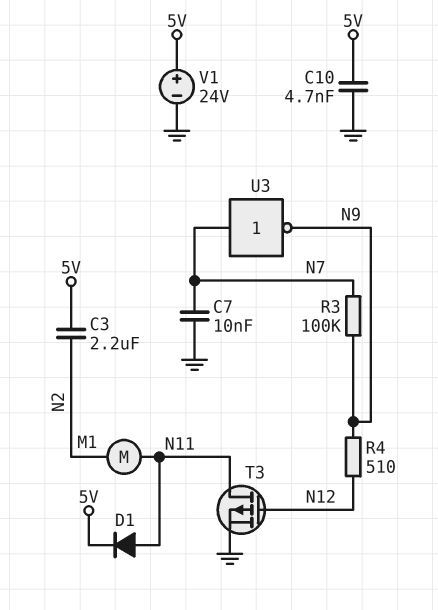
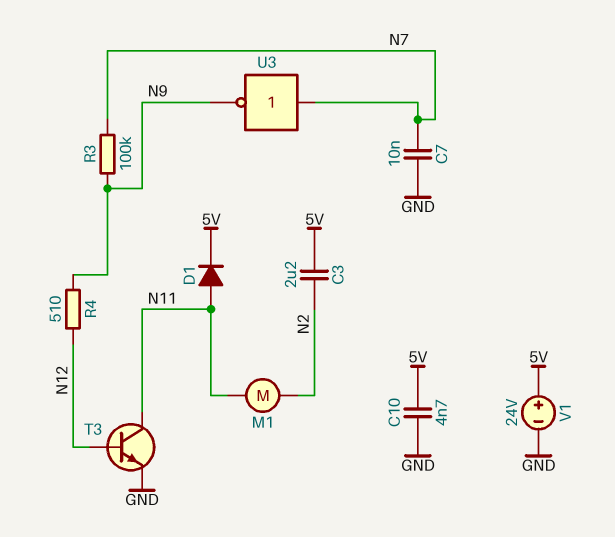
T3: PMOS (G N12, D N11, S GND) -> NPN (B N12, C N11, E GND)

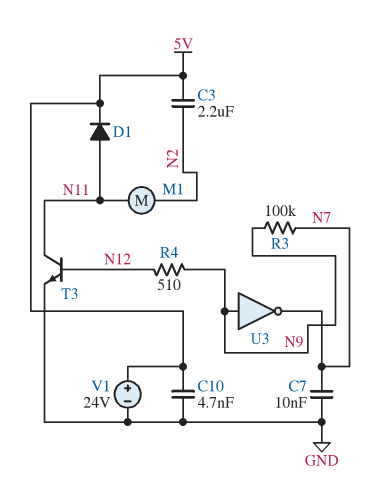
U3: NOT (in N7, out N9) -> NOT (in N9, out N7)

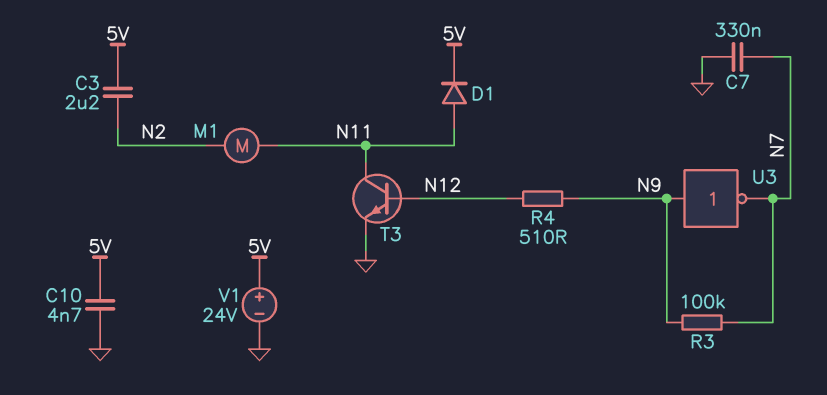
C7: 10nF (GND, N7) -> 330nF (GND, N7)

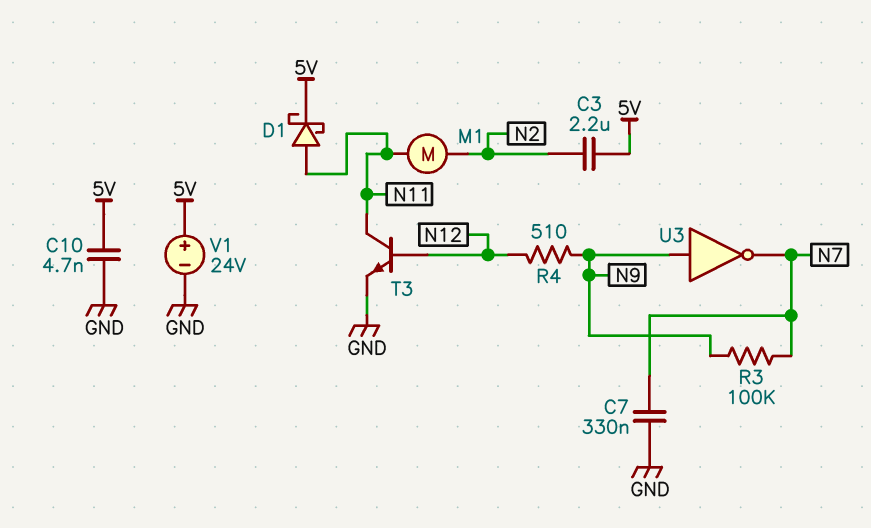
D1: diode (A N11, K 5V) -> schottky (A N11, K 5V)

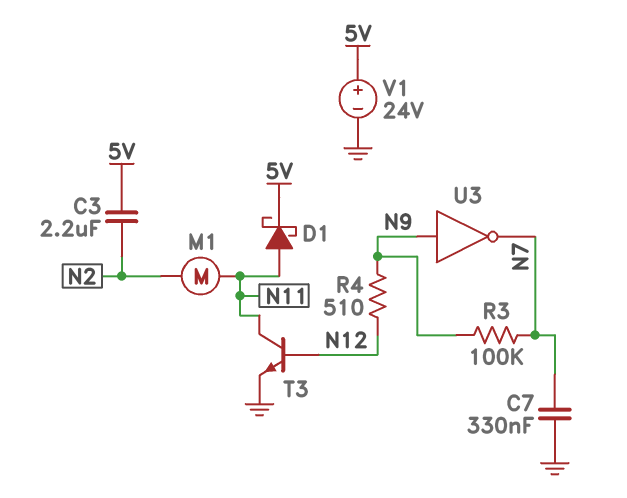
C10: 4.7nF (5V, GND) -> none

